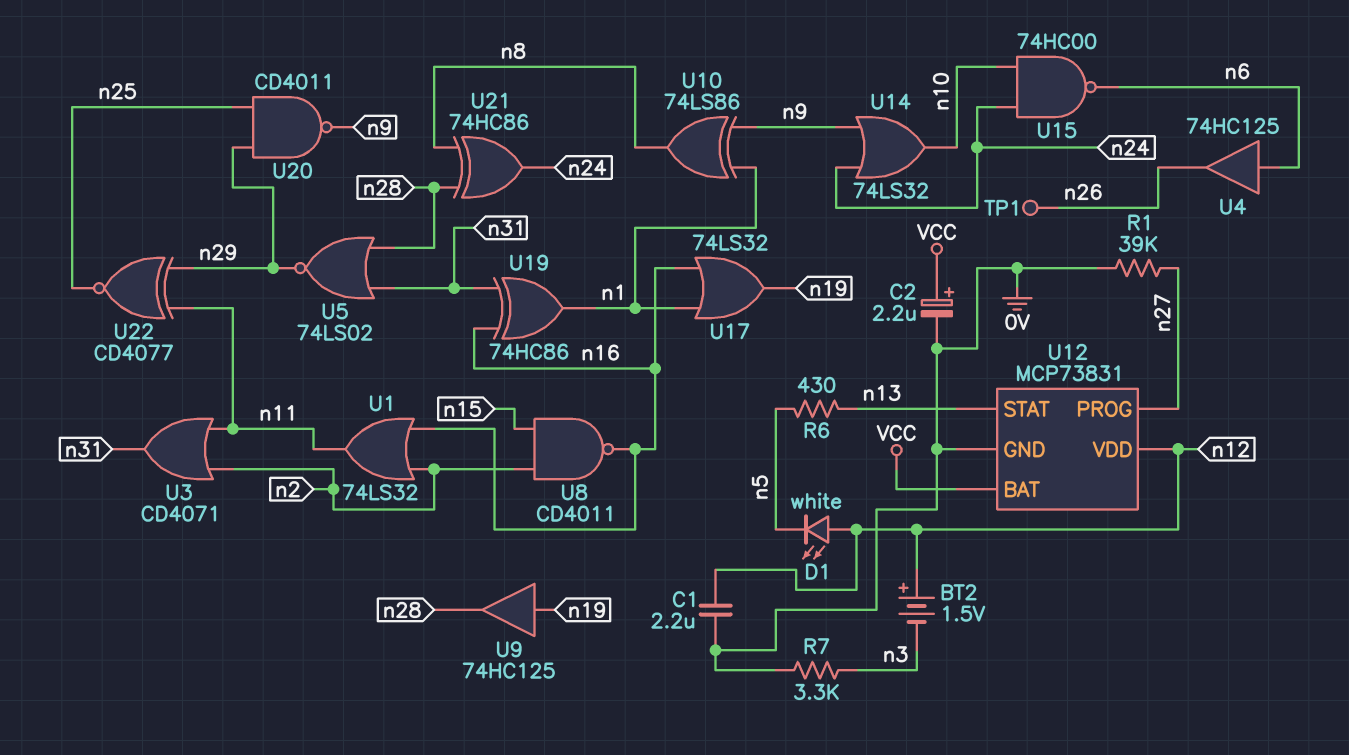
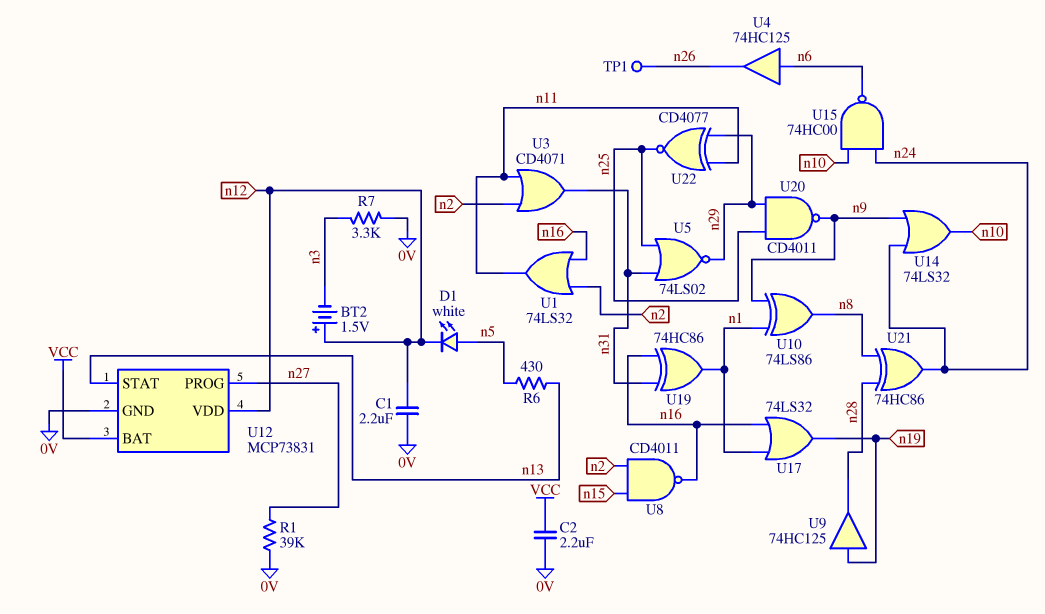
C2: 2.2uF (plus VCC, minus 0V) -> 2.2uF (0V, VCC)
D1: LED white (A n12, K n5) -> LED white (A n5, K n12)
U5: NOR 74LS02 (in n28, in n31, out n29) -> NOR 74LS02 (in n25, in n31, out n29)

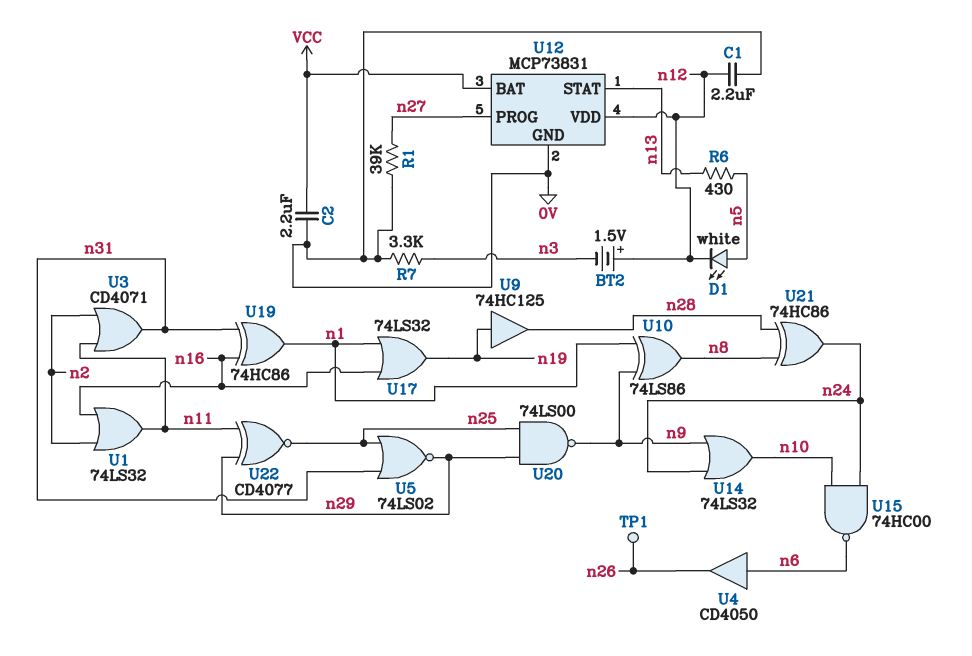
U4: buffer 74HC125 (in n6, out n26) -> buffer CD4050 (in n6, out n26)
U8: NAND CD4011 (in n2, in n15, out n16) -> none
U20: NAND CD4011 (in n25, in n29, out n9) -> NAND 74LS00 (in n25, in n29, out n9)

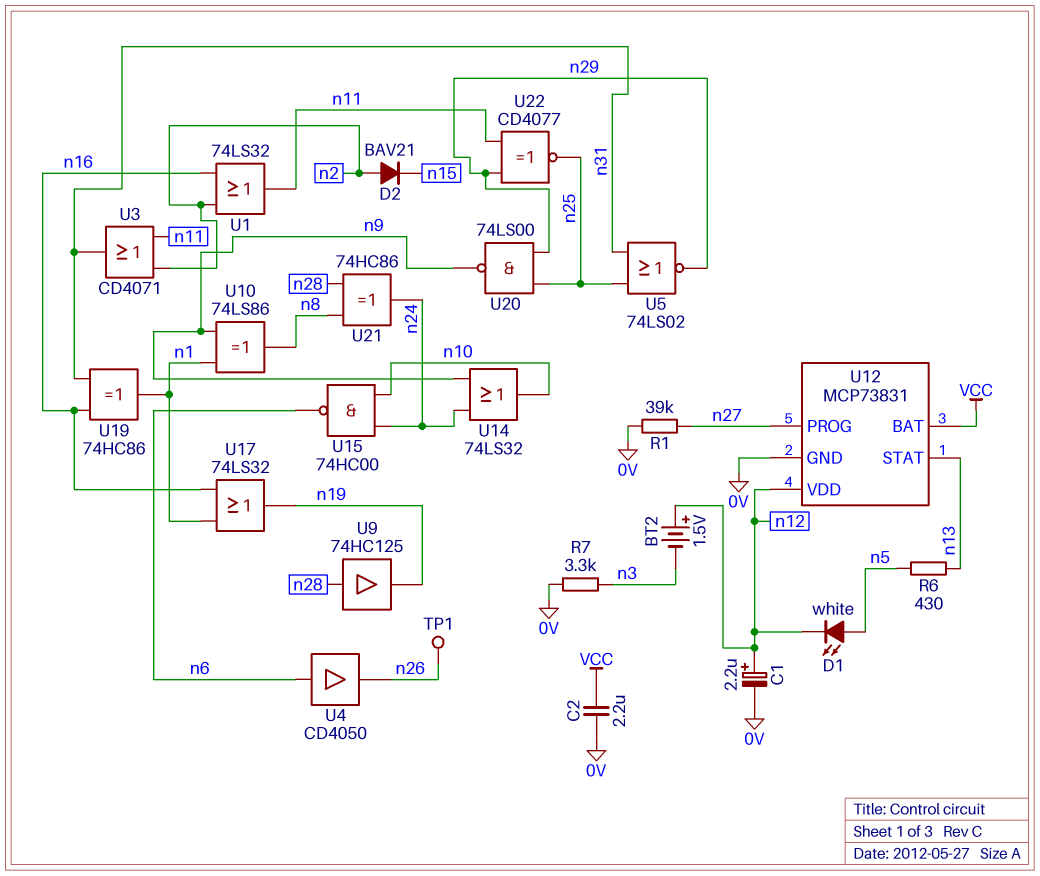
C1: 2.2uF (0V, n12) -> 2.2uF (plus n12, minus 0V)
D2: none -> diode BAV21 (A n2, K n15)
U9: buffer 74HC125 (in n19, out n28) -> buffer 74HC125 (in n28, out n19)

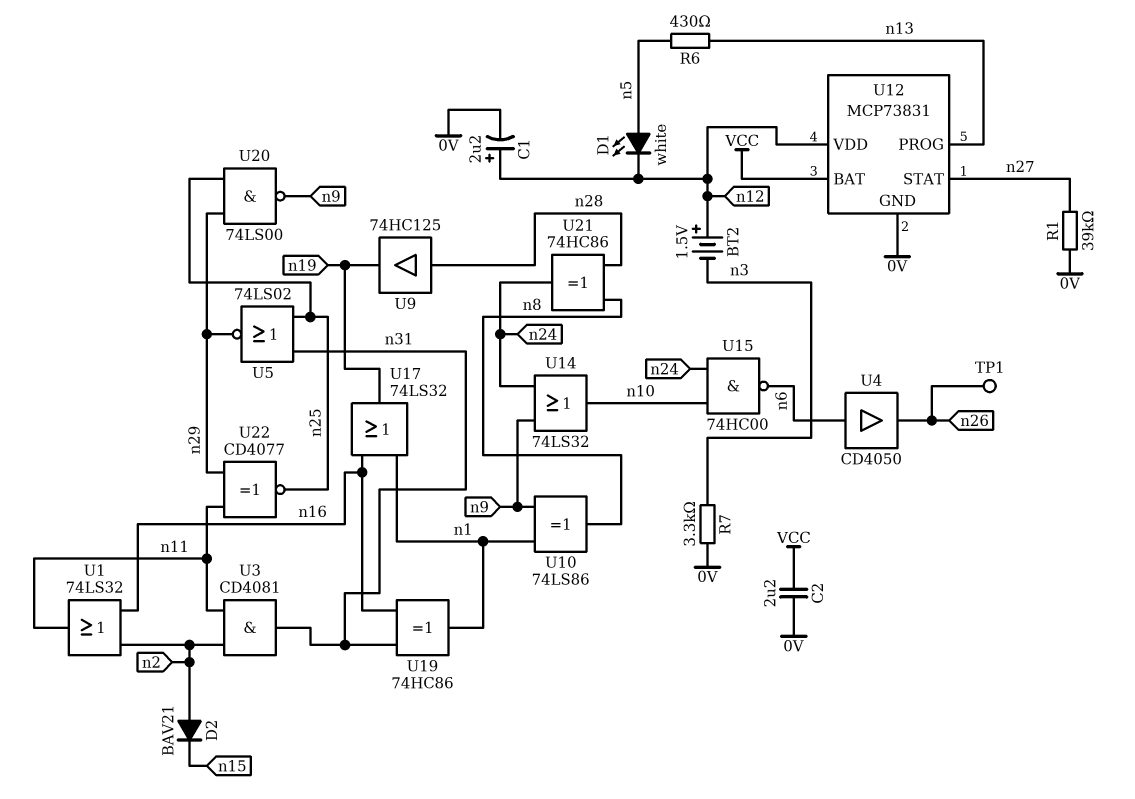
U3: OR CD4071 (in n2, in n11, out n31) -> AND CD4081 (in n2, in n11, out n31)
U12 pin PROG: n27 -> n13
U12 pin STAT: n13 -> n27

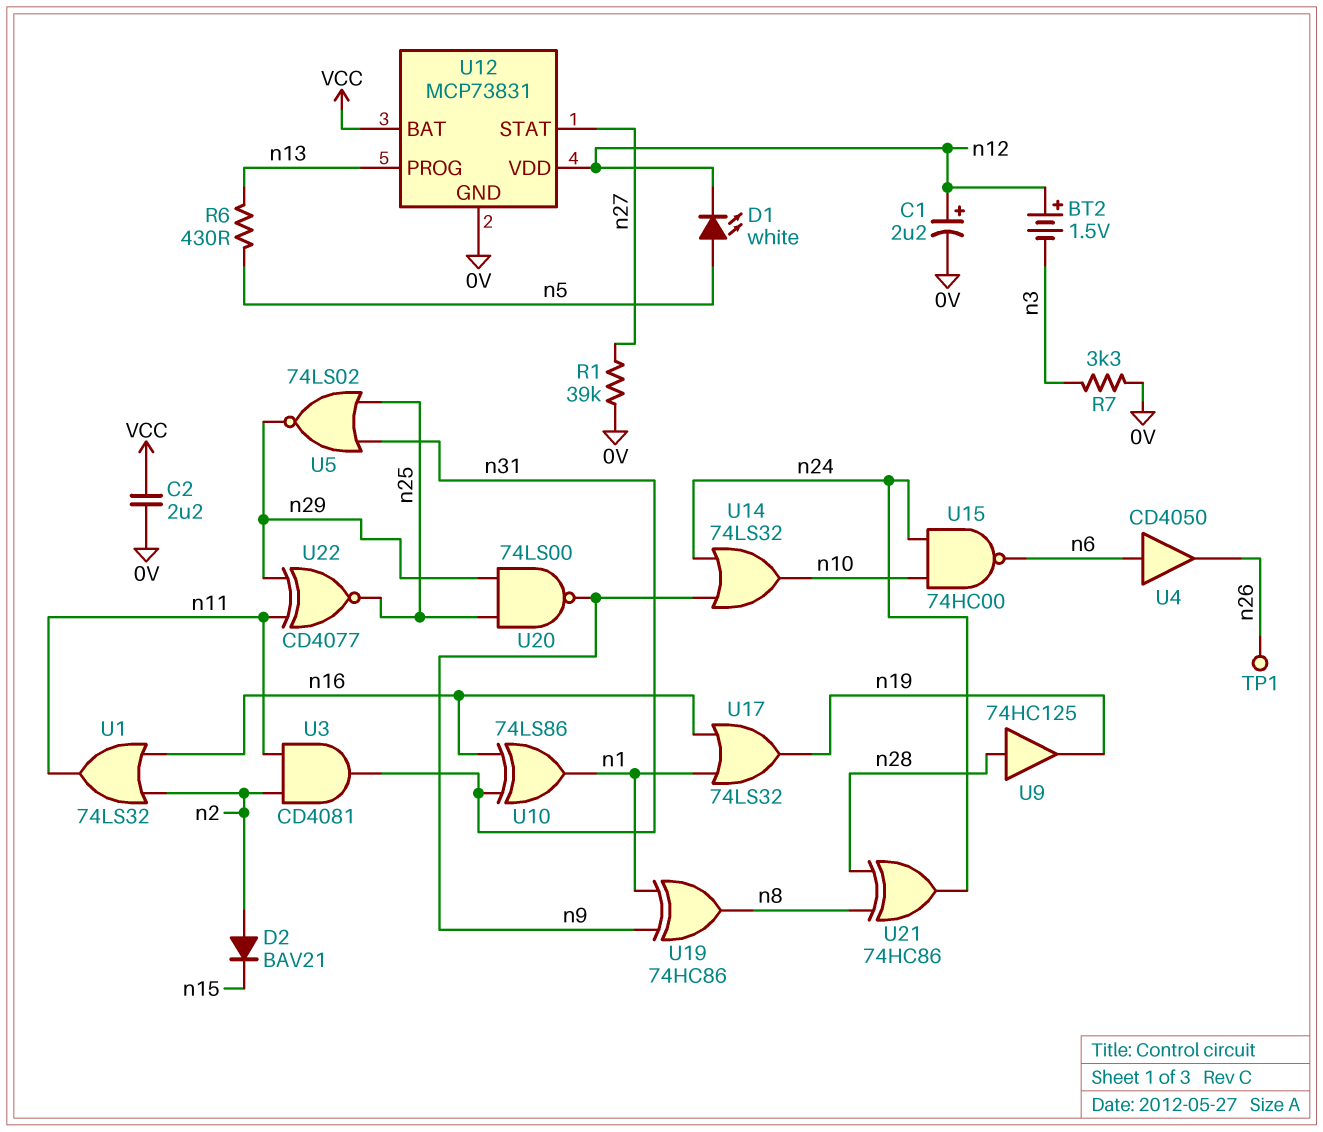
U10: XOR 74LS86 (in n1, in n9, out n8) -> XOR 74LS86 (in n16, in n31, out n1)
U19: XOR 74HC86 (in n16, in n31, out n1) -> XOR 74HC86 (in n1, in n9, out n8)

